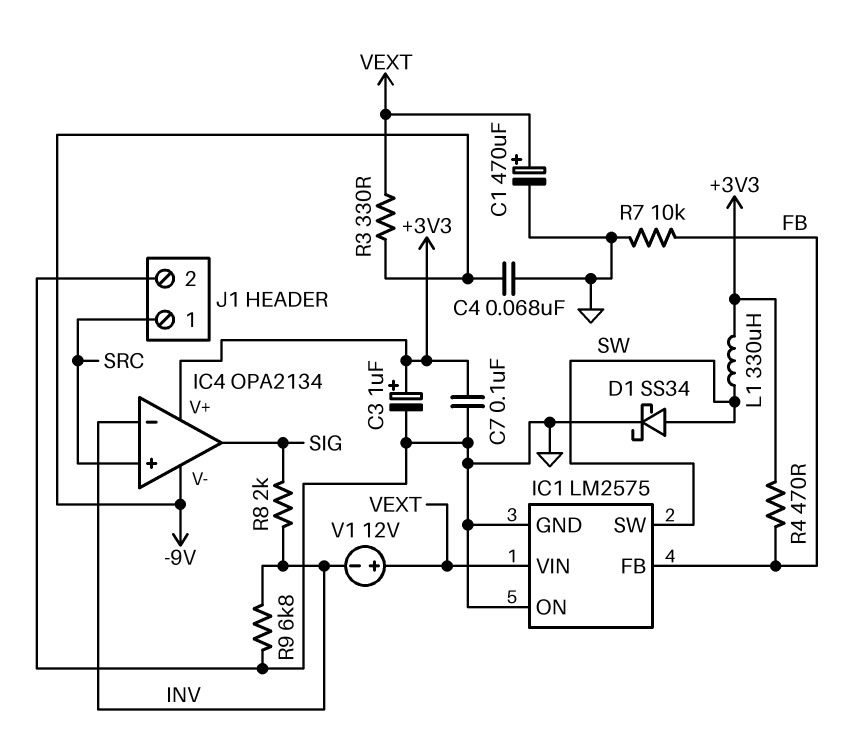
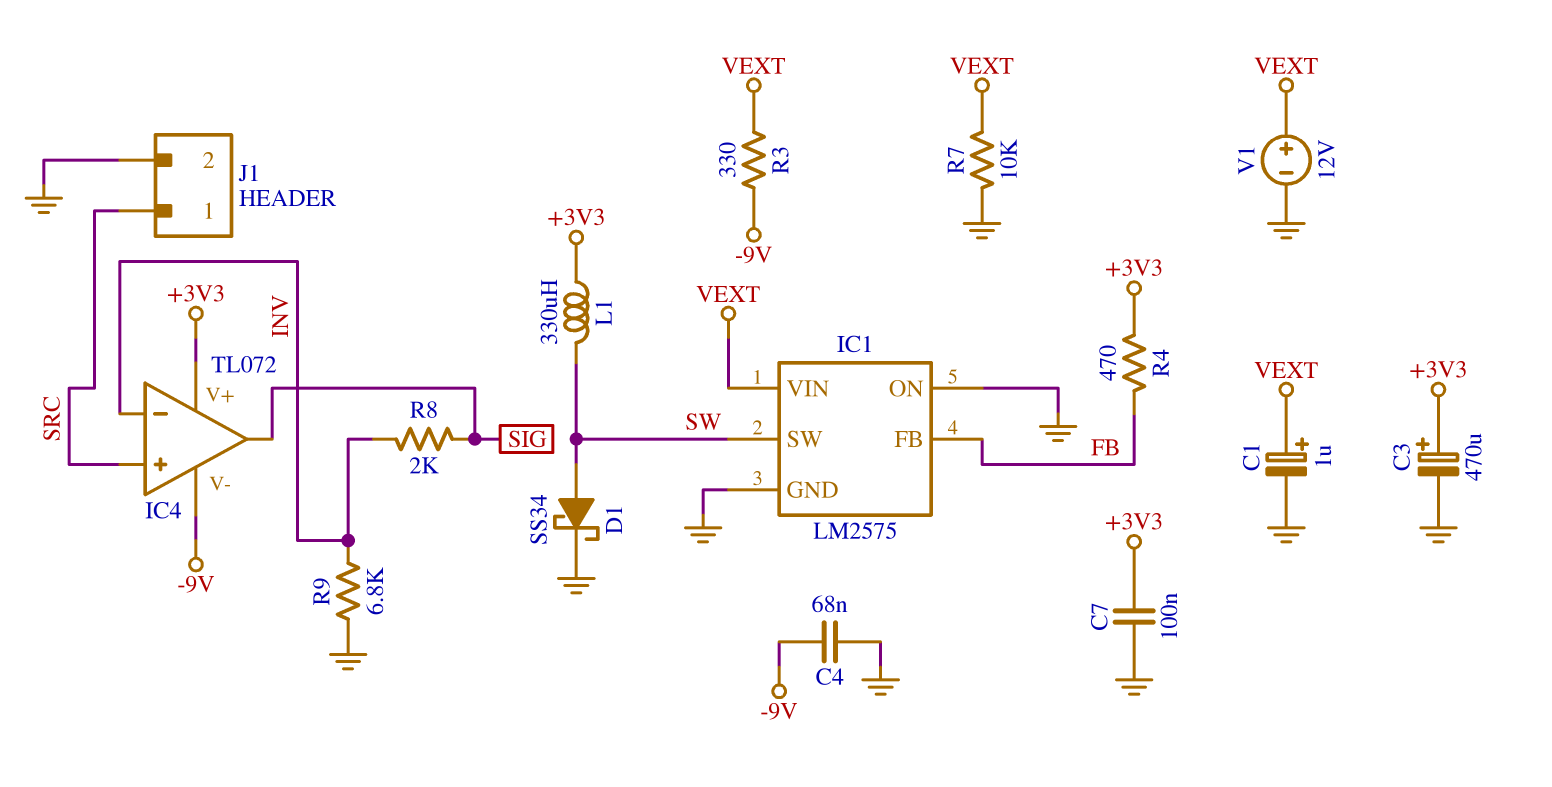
C1: 470uF (plus VEXT, minus GND) -> 1uF (plus VEXT, minus GND)
C3: 1uF (plus +3V3, minus GND) -> 470uF (plus +3V3, minus GND)
IC4: OPA2134 -> TL072
R7: 10k (FB, GND) -> 10k (GND, VEXT)
V1: 12V (plus VEXT, minus INV) -> 12V (plus VEXT, minus GND)

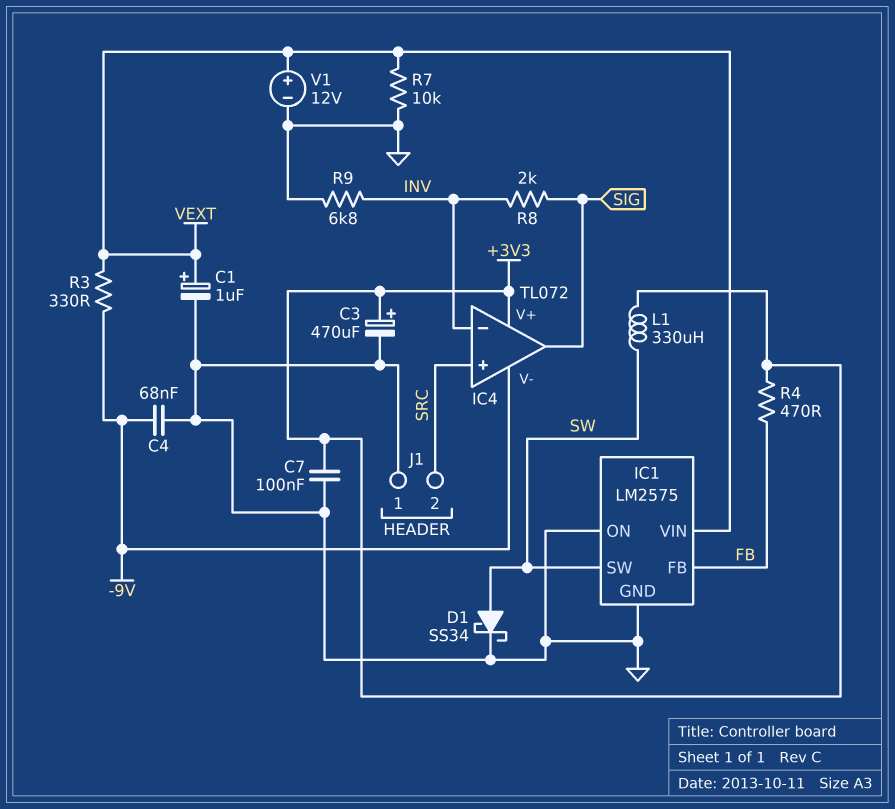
J1 pin 1: SRC -> GND
J1 pin 2: GND -> SRC

